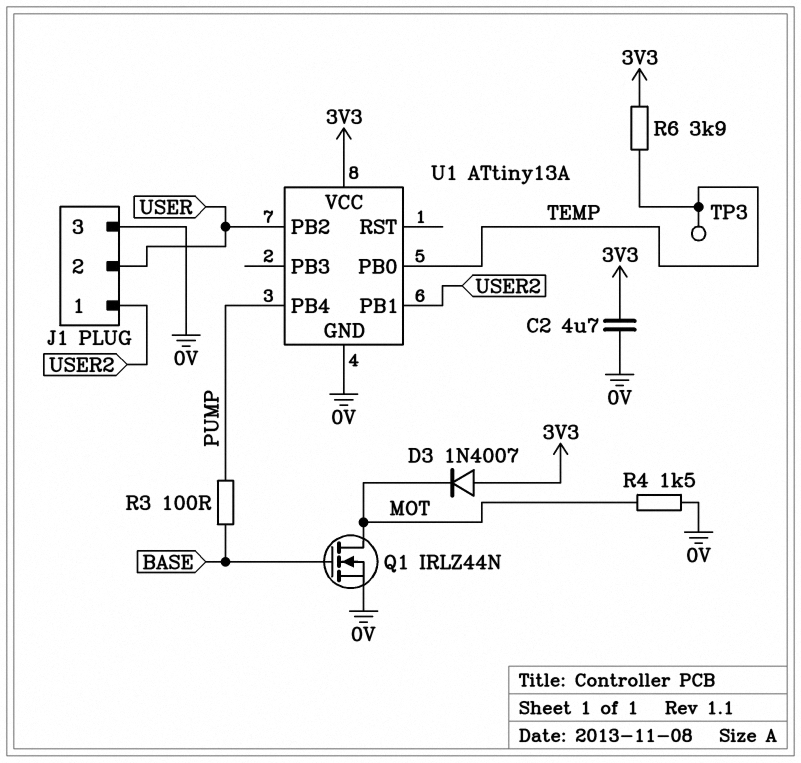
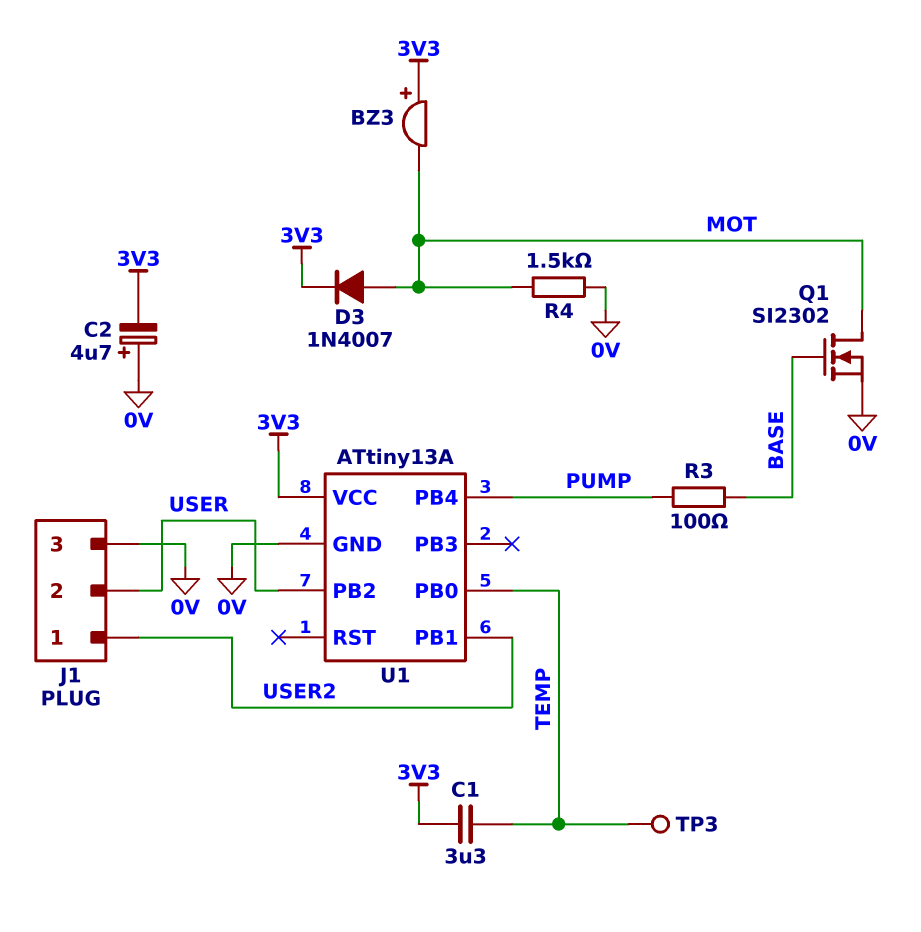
BZ3: none -> buzzer (plus 3V3, minus MOT)
C1: none -> 3.3uF (3V3, TEMP)
C2: 4.7uF (0V, 3V3) -> 4.7uF (plus 0V, minus 3V3)
D3: diode 1N4007 (A 3V3, K MOT) -> diode 1N4007 (A MOT, K 3V3)
Q1: NMOS IRLZ44N (G BASE, D MOT, S 0V) -> NMOS SI2302 (G BASE, D MOT, S 0V)
R6: 3.9k (3V3, TEMP) -> none

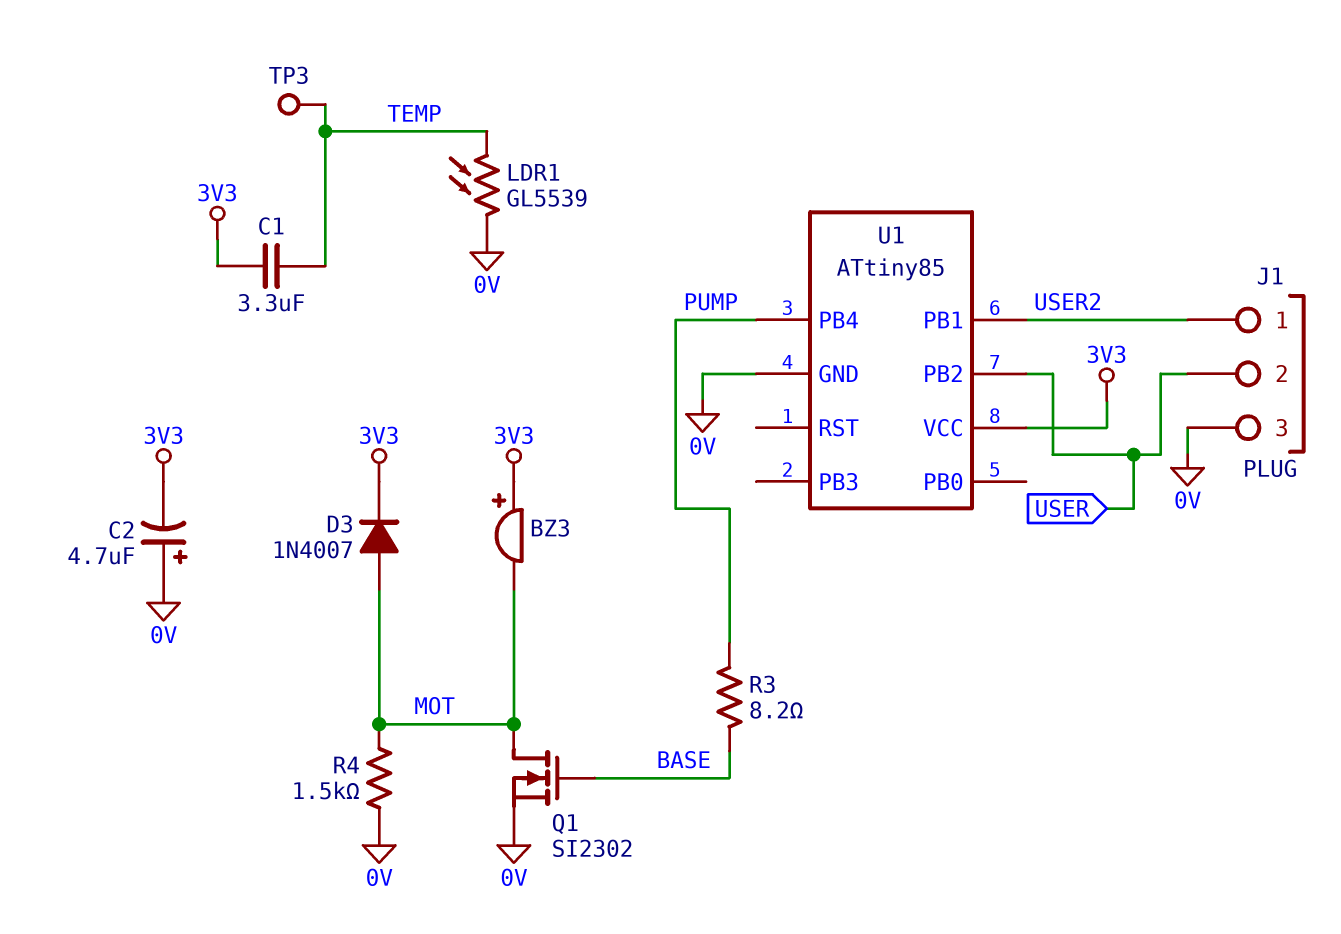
LDR1: none -> GL5539 (0V, TEMP)
R3: 100 (BASE, PUMP) -> 8.2 (BASE, PUMP)
U1: ATtiny13A -> ATtiny85
U1 pin PB0: TEMP -> none

